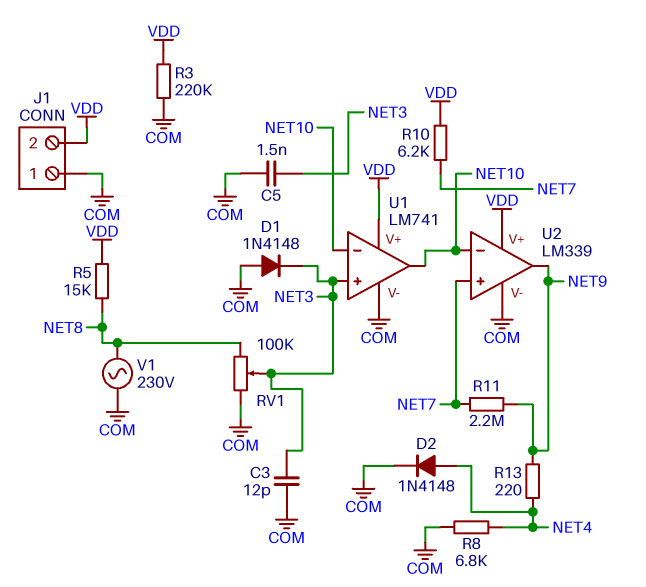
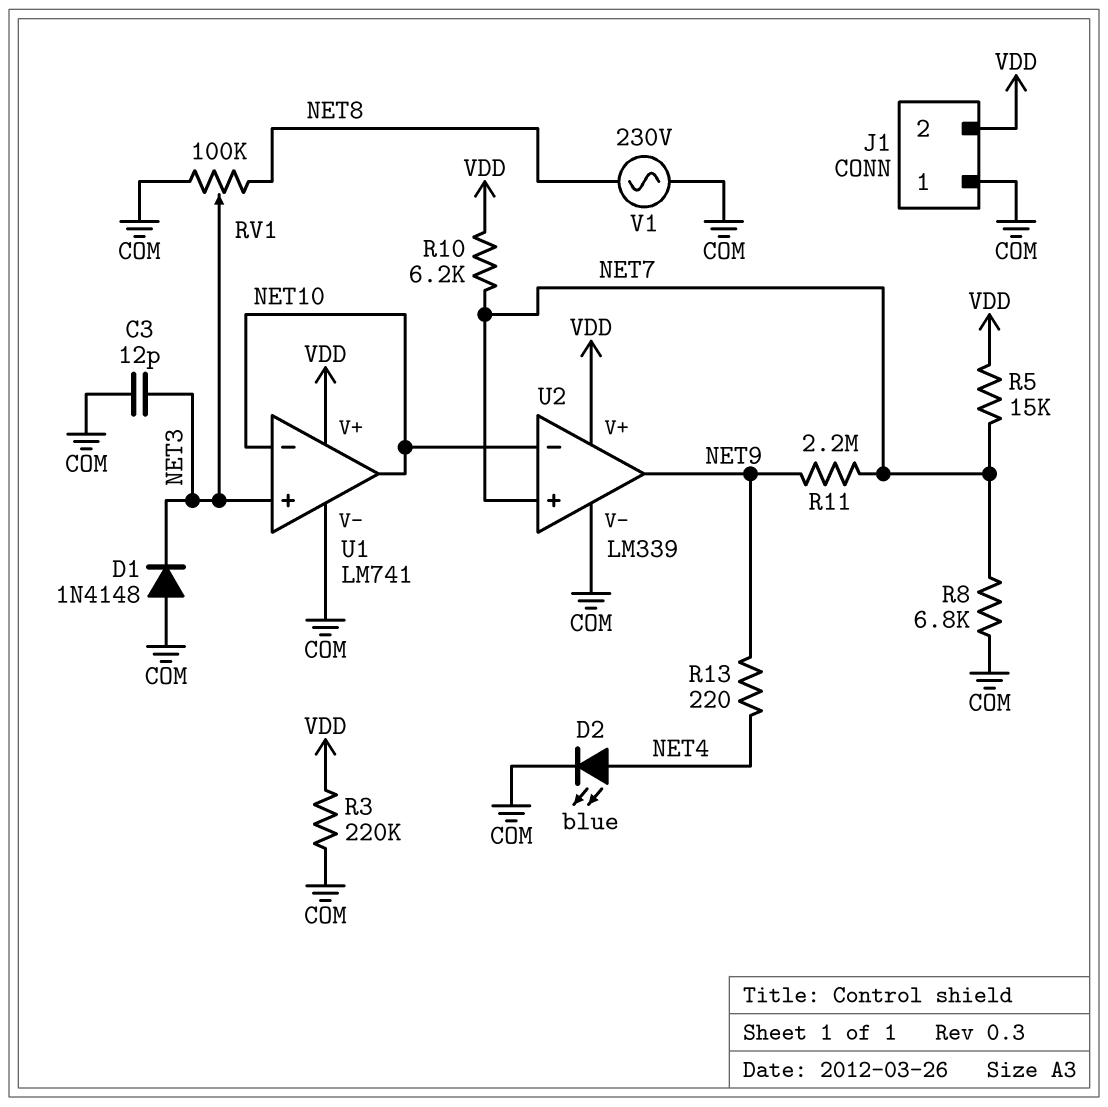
C5: 1.5nF (COM, NET3) -> none
D2: diode 1N4148 (A NET4, K COM) -> LED blue (A NET4, K COM)
R5: 15k (NET8, VDD) -> 15k (NET7, VDD)
R8: 6.8k (COM, NET4) -> 6.8k (COM, NET7)

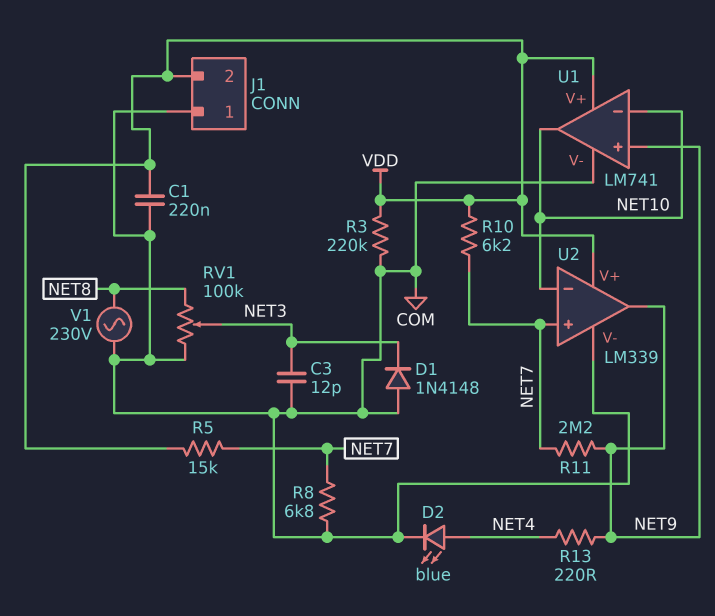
C1: none -> 220nF (COM, VDD)
U1 pin in+: NET3 -> NET9

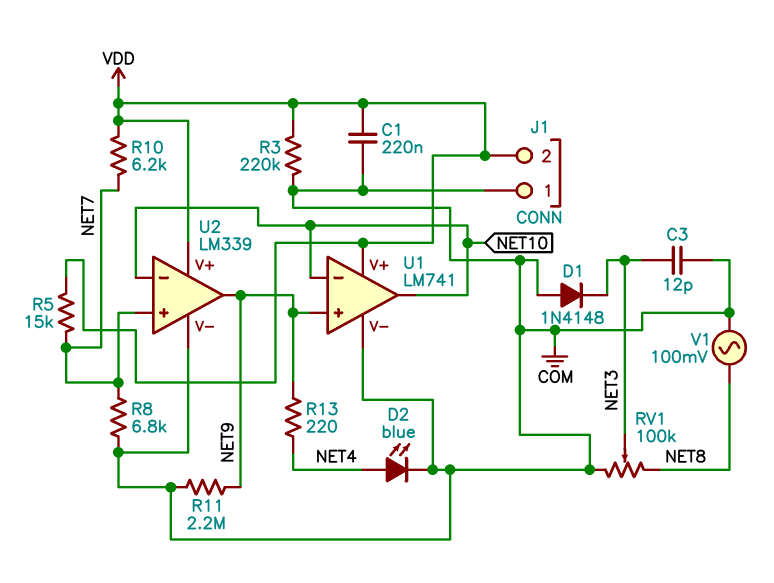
R11: 2.2M (NET7, NET9) -> 2.2M (COM, NET9)
V1: AC 230V (COM, NET8) -> AC 100mV (COM, NET8)

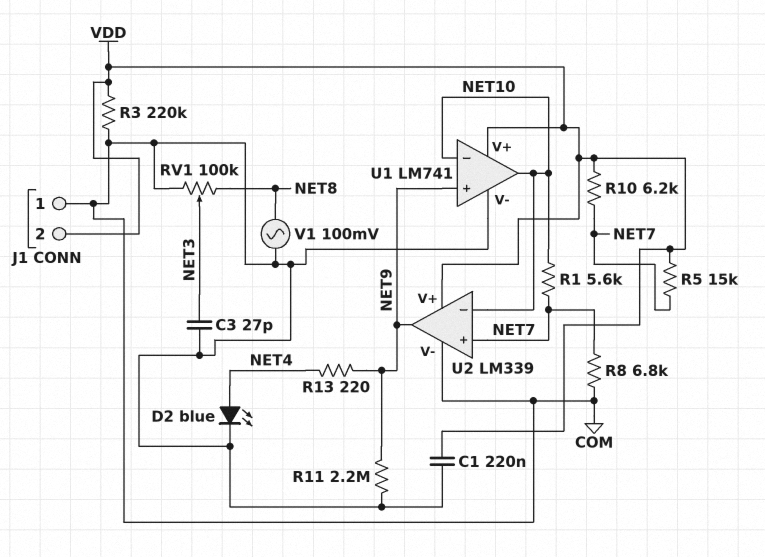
C3: 12pF (COM, NET3) -> 27pF (COM, NET3)
D1: diode 1N4148 (A COM, K NET3) -> none
R1: none -> 5.6k (NET7, NET10)

